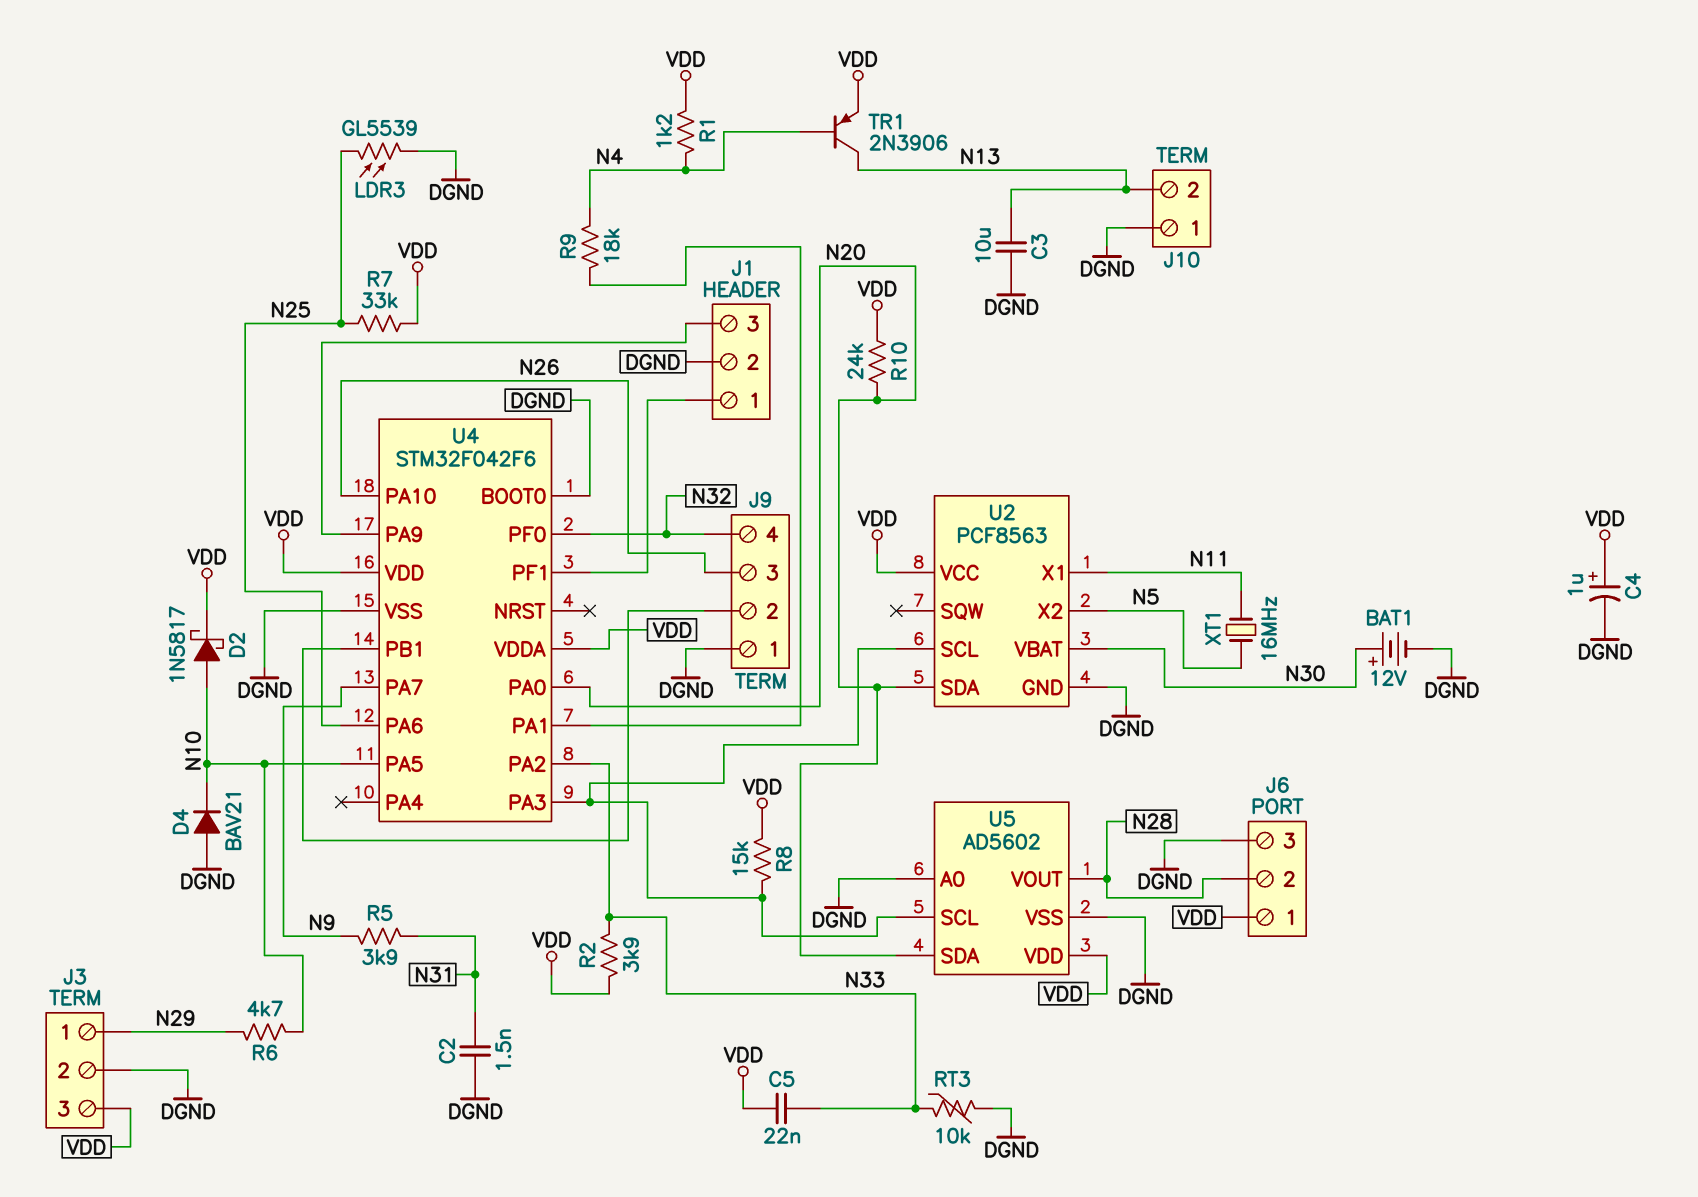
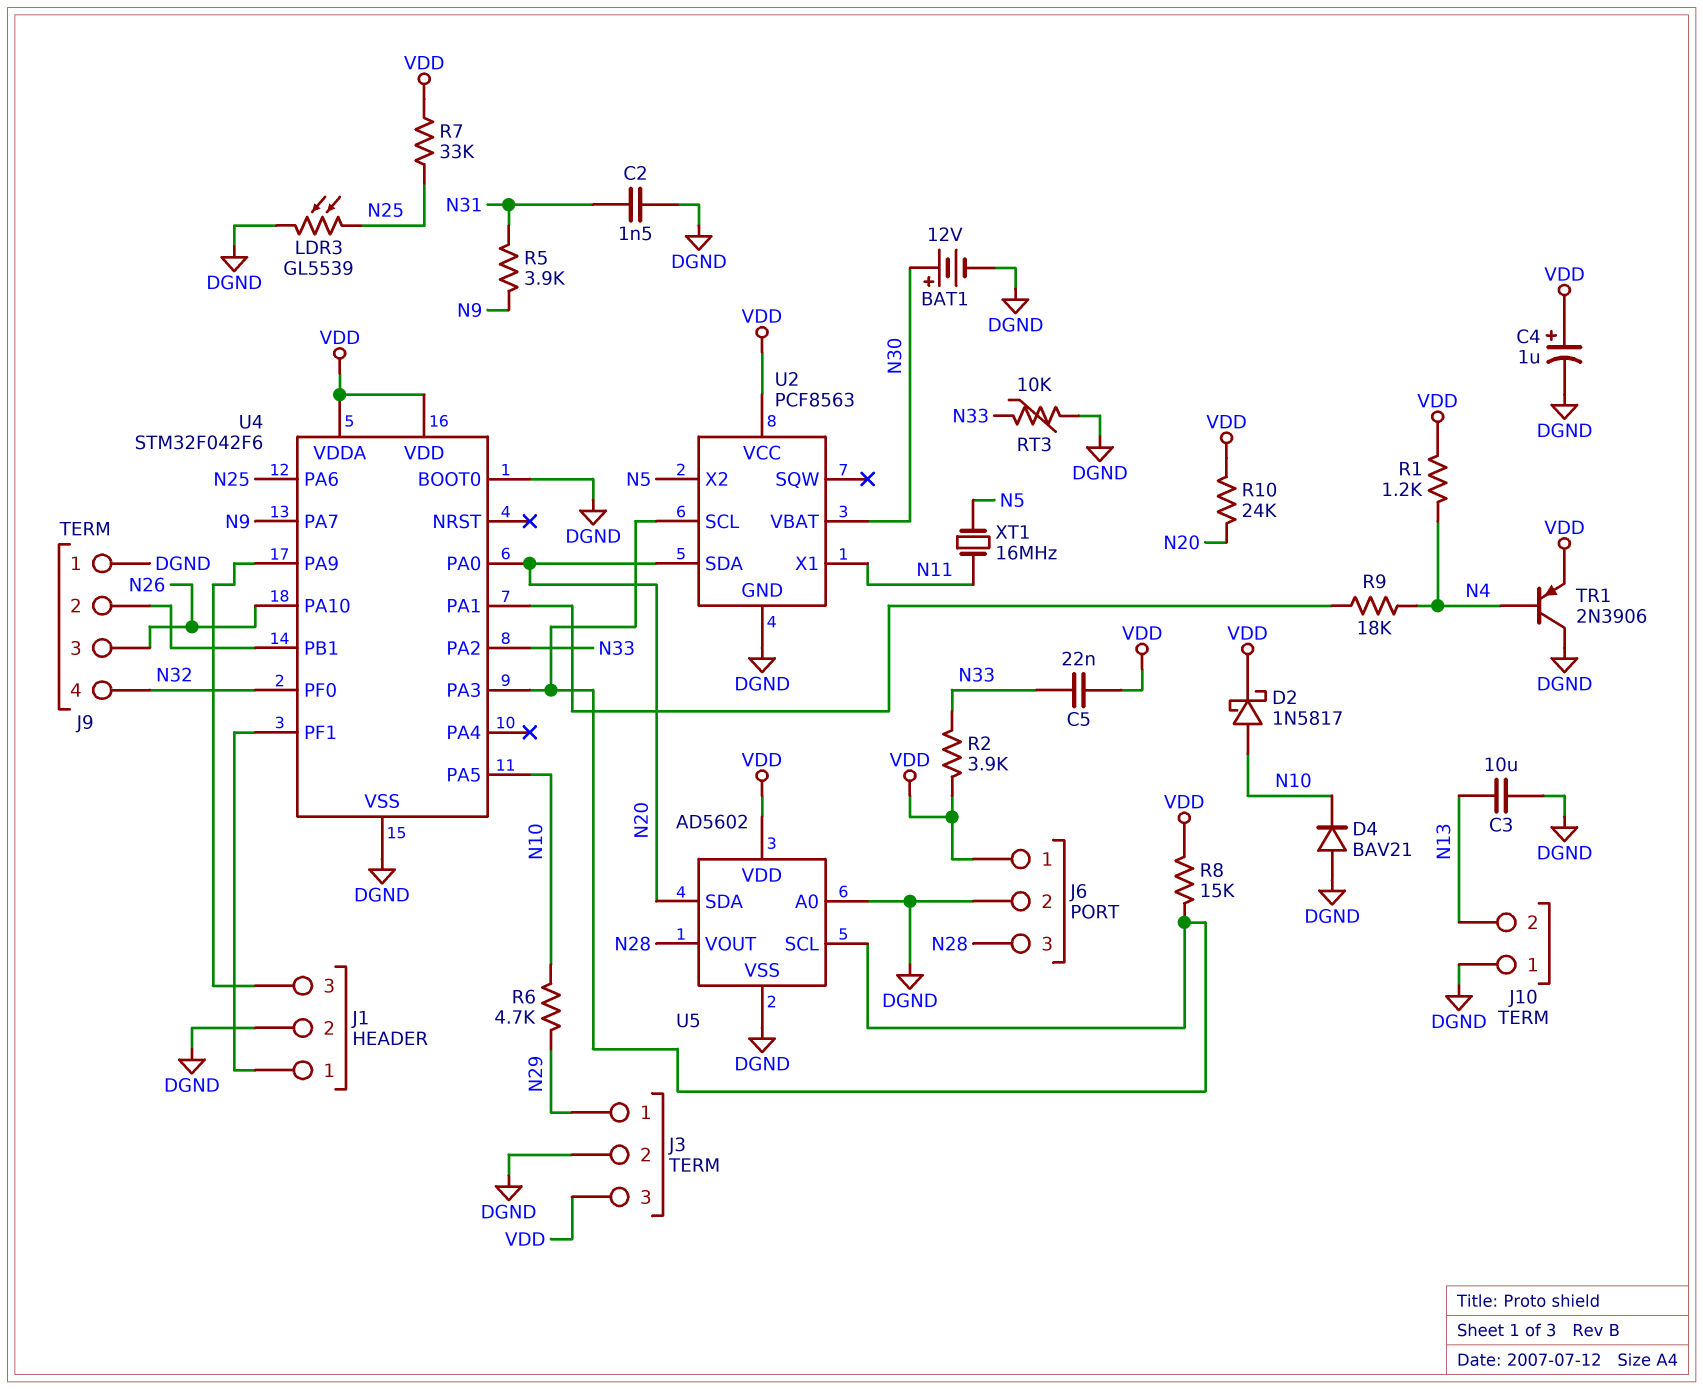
J6 pin 2: N28 -> DGND
J6 pin 3: DGND -> N28
TR1: PNP 2N3906 (B N4, C N13, E VDD) -> PNP 2N3906 (B N4, C DGND, E VDD)

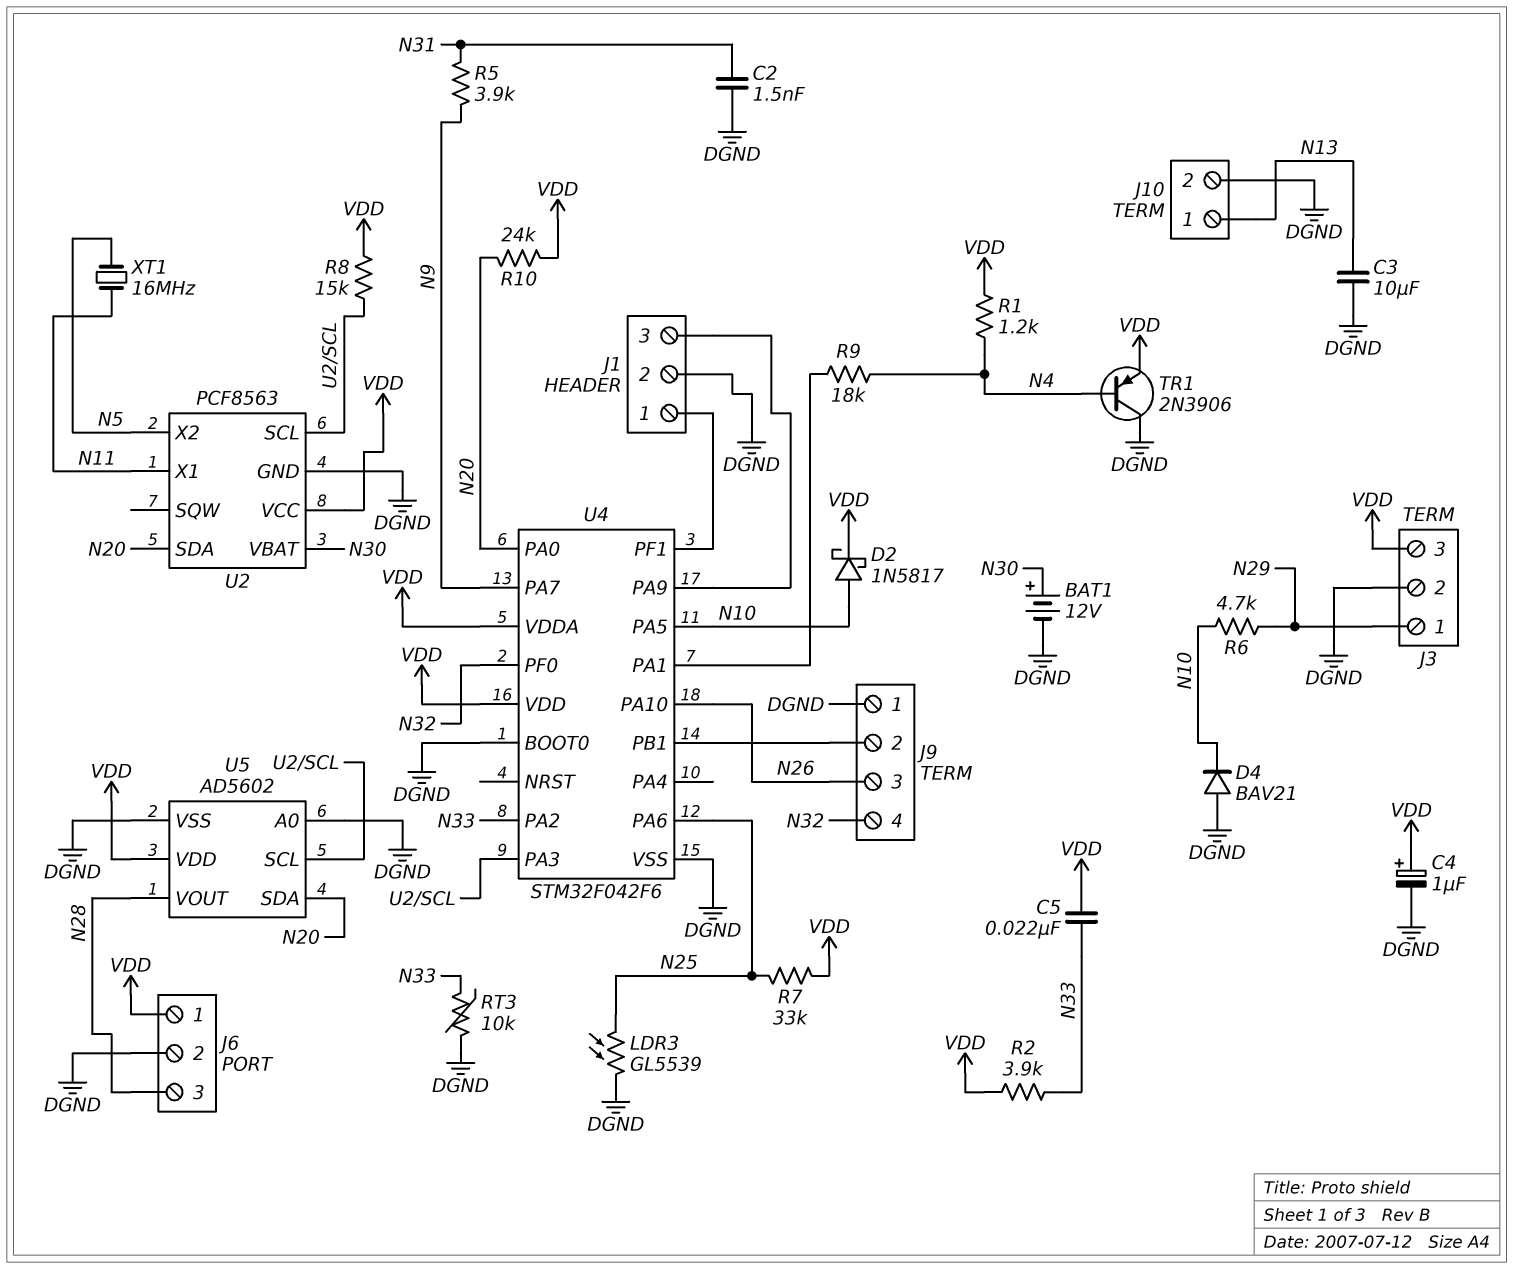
J10 pin 1: DGND -> N13
J10 pin 2: N13 -> DGND

